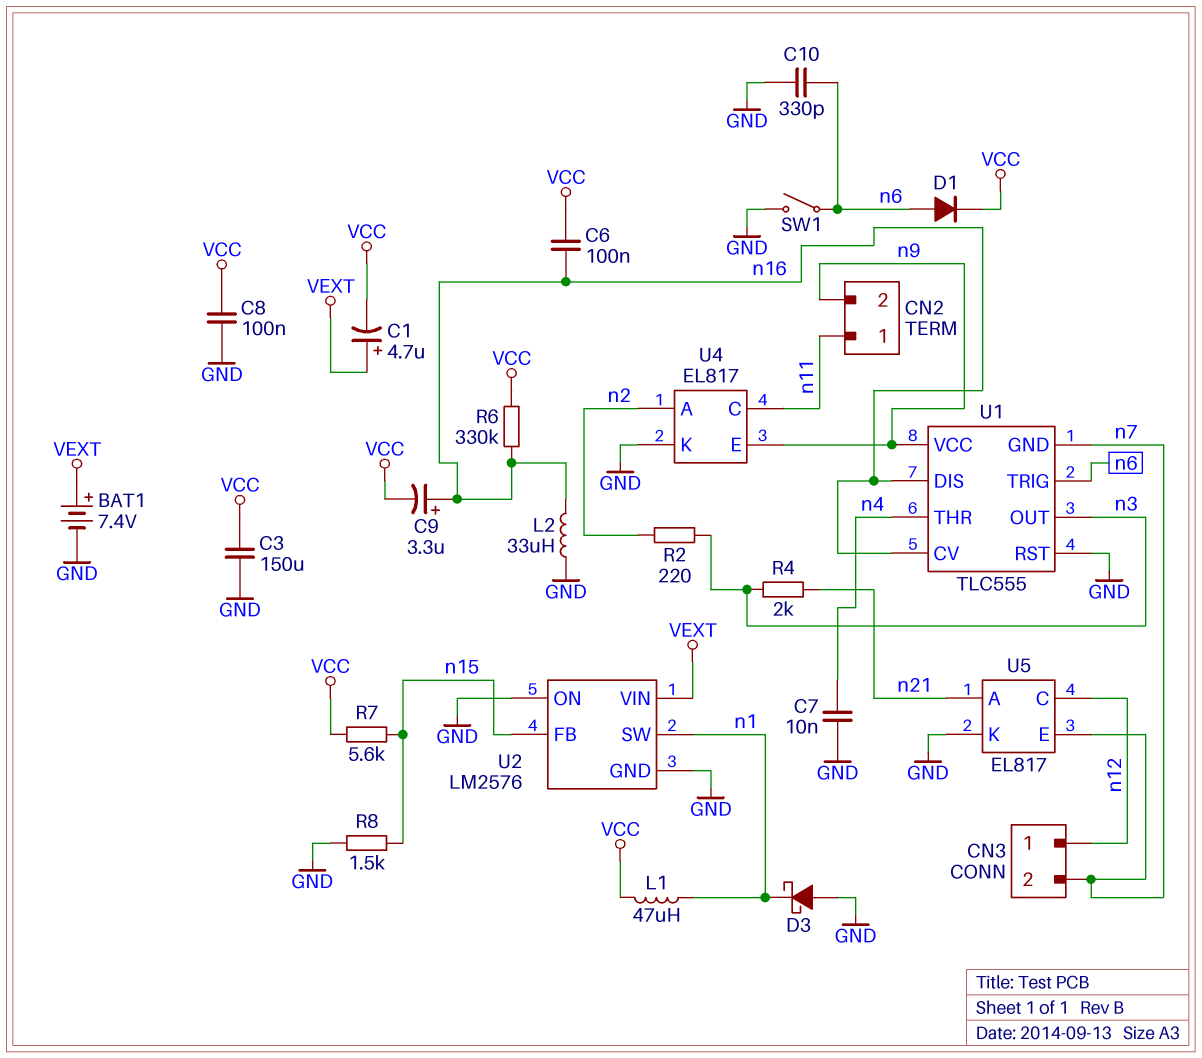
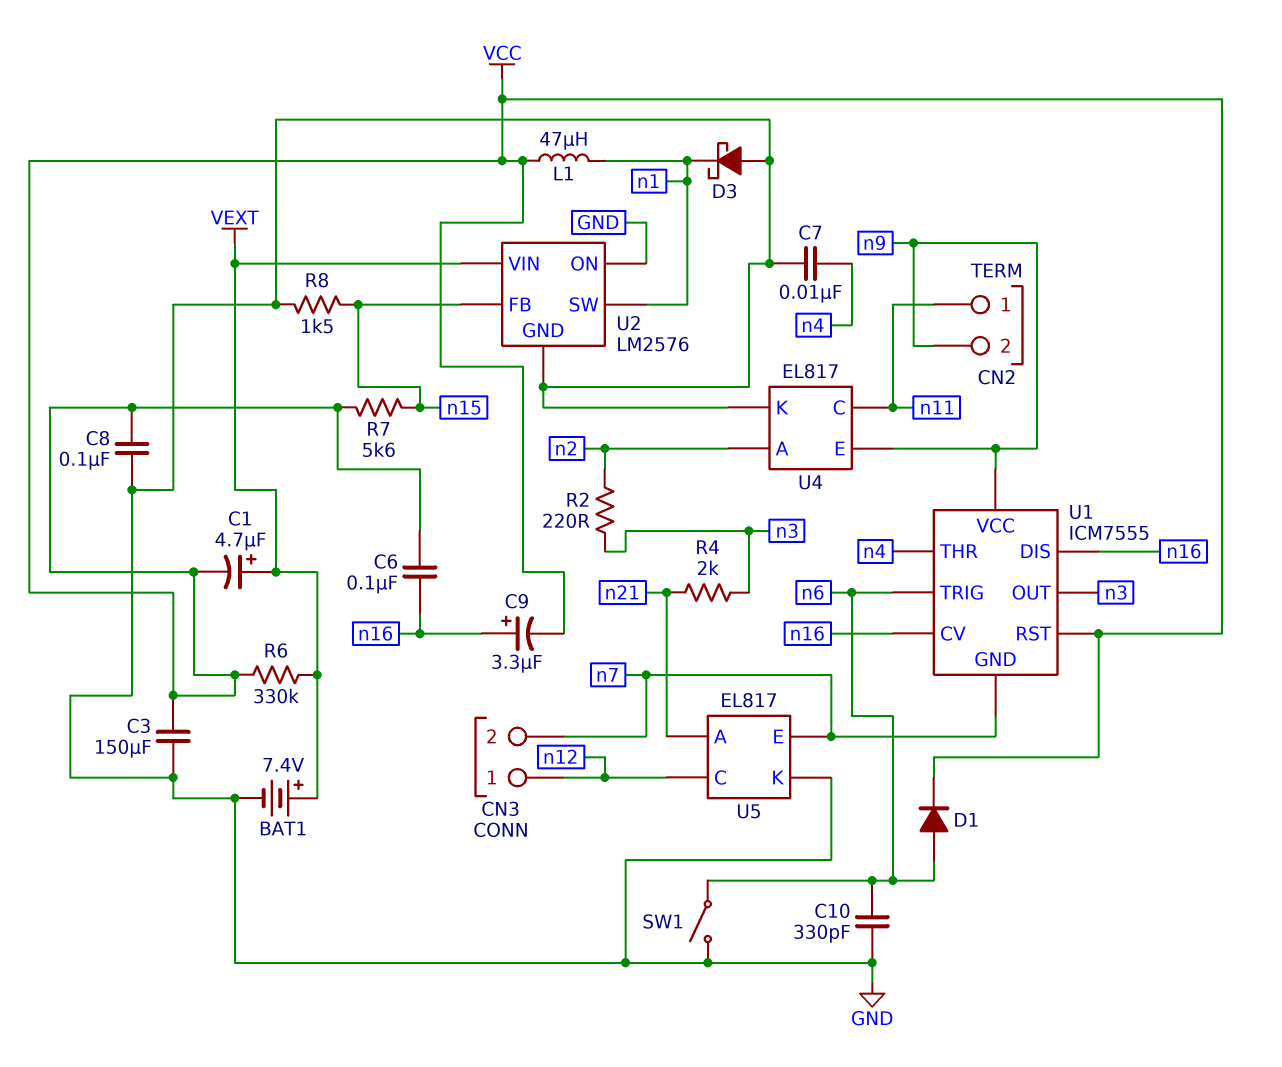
L2: 33uH (GND, n16) -> none
R6: 330k (VCC, n16) -> 330k (VCC, VEXT)
U1: TLC555 -> ICM7555
U1 pin RST: GND -> VCC

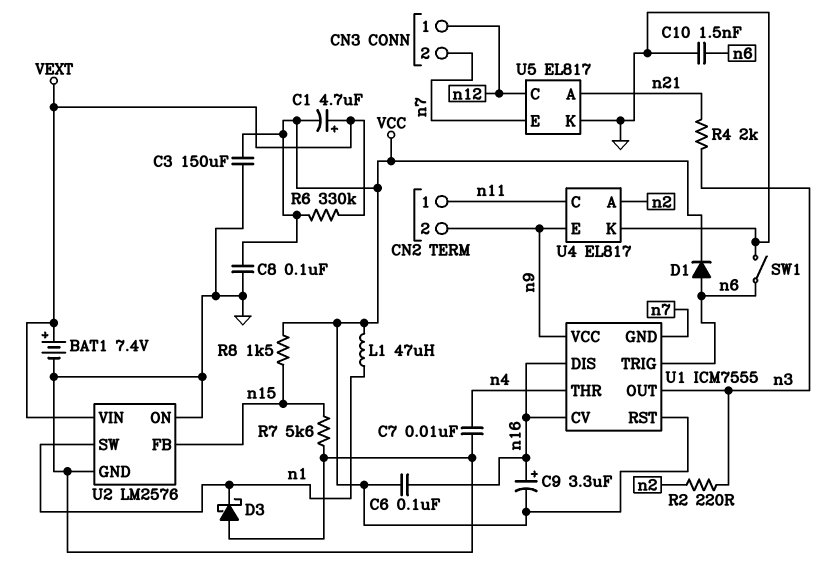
C10: 330pF (GND, n6) -> 1.5nF (GND, n6)
R7: 5.6k (VCC, n15) -> 5.6k (GND, n15)
R8: 1.5k (GND, n15) -> 1.5k (VCC, n15)

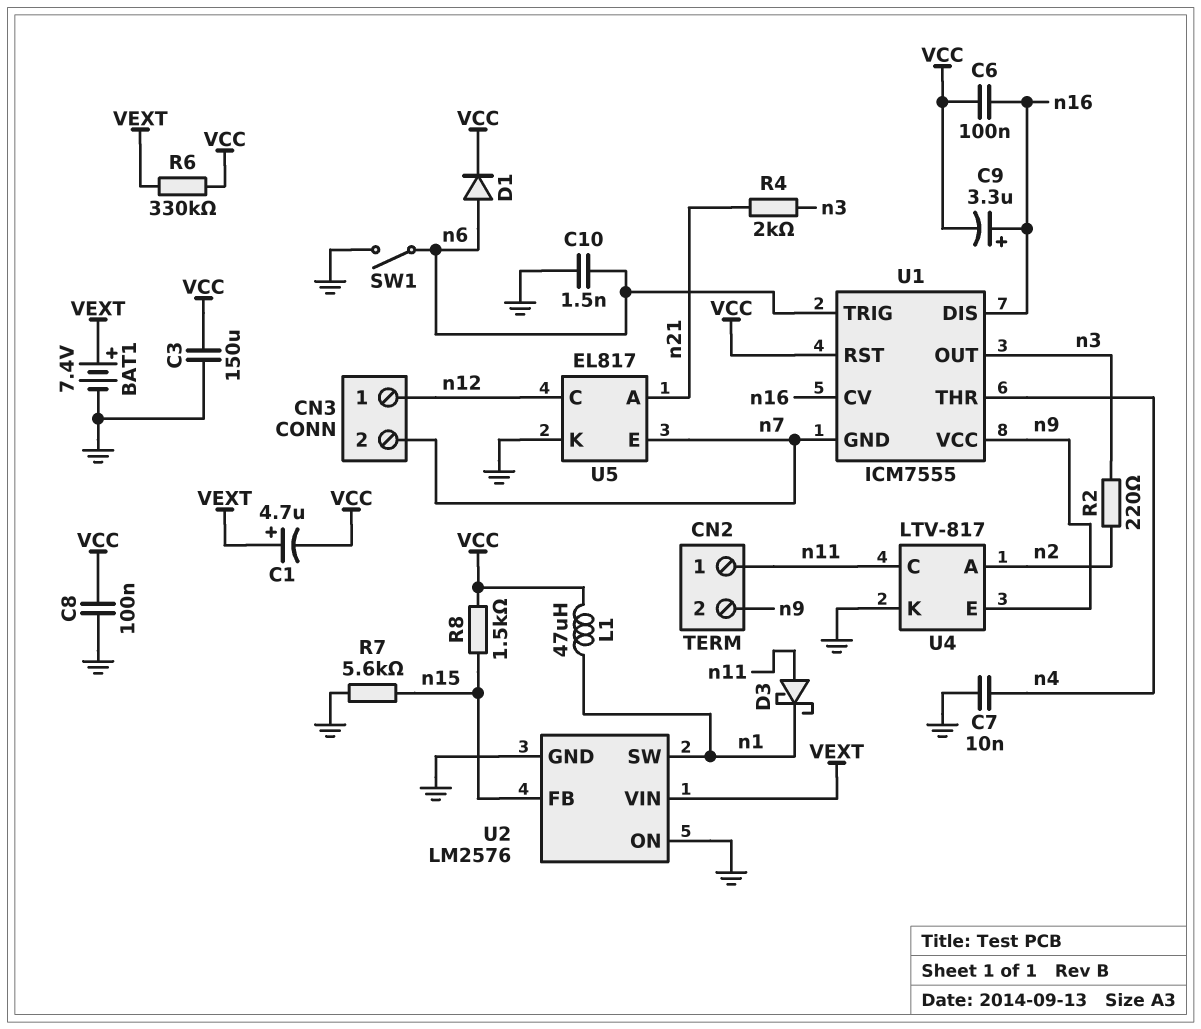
D3: schottky (A GND, K n1) -> schottky (A n11, K n1)
U4: EL817 -> LTV-817

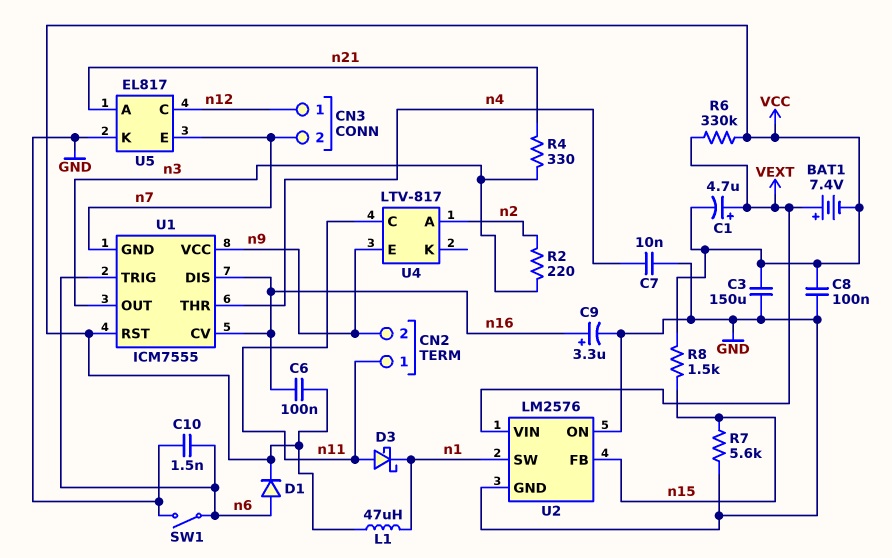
BAT1: 7.4V (plus VEXT, minus GND) -> 7.4V (plus VEXT, minus VCC)
C9: 3.3uF (plus n16, minus VCC) -> 3.3uF (plus n16, minus GND)
R4: 2k (n3, n21) -> 330 (n3, n21)
U4 pin K: GND -> none

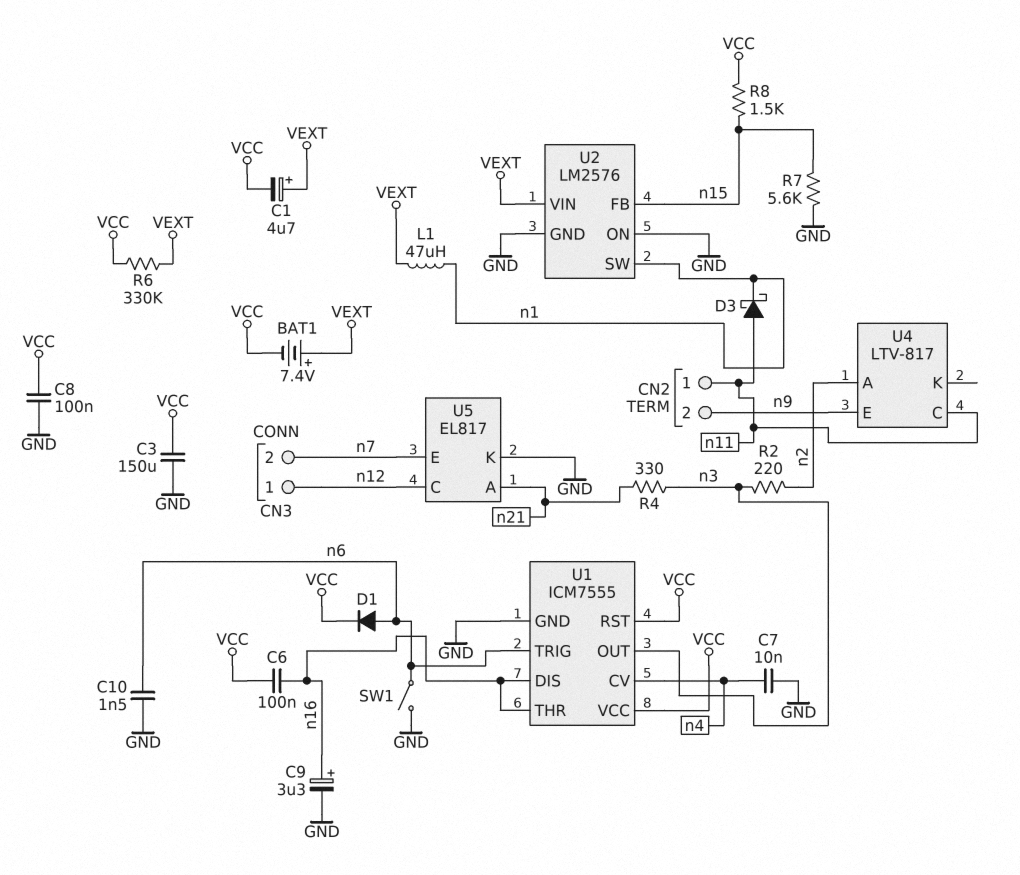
L1: 47uH (VCC, n1) -> 47uH (VEXT, n1)
U1 pin CV: n16 -> n4
U1 pin GND: n7 -> GND
U1 pin THR: n4 -> n16
U1 pin VCC: n9 -> VCC

